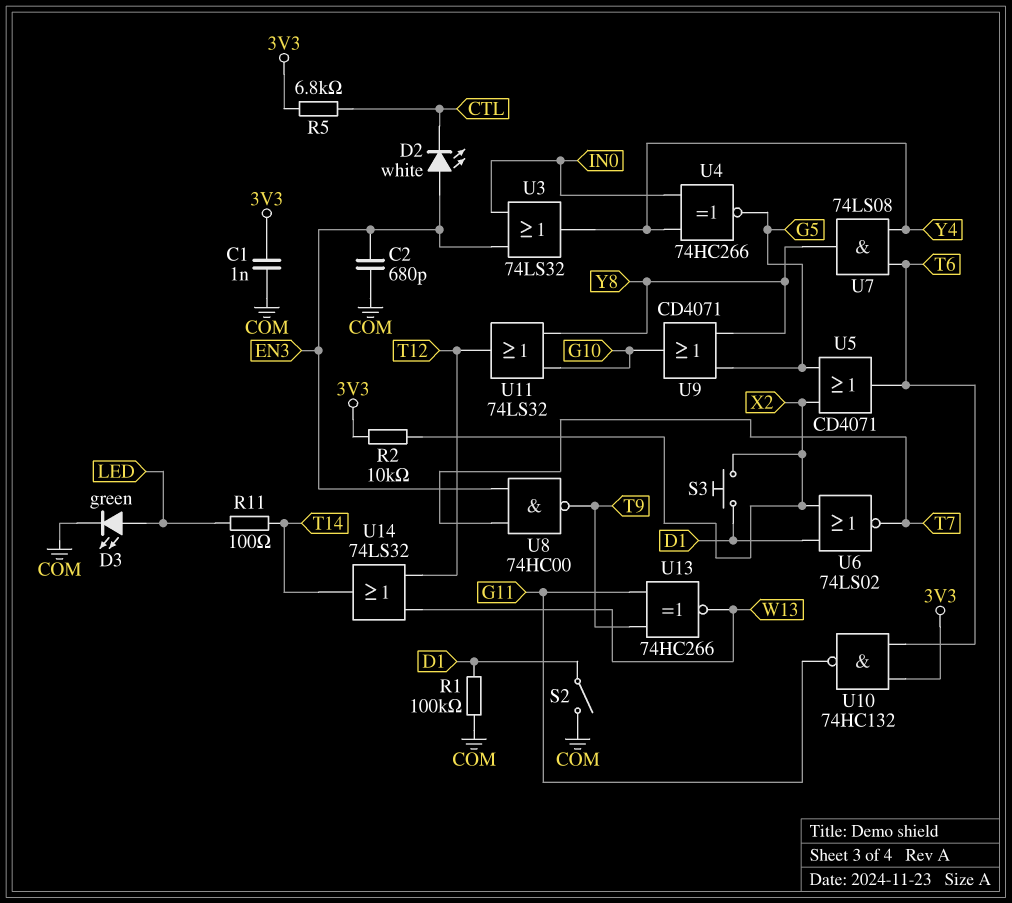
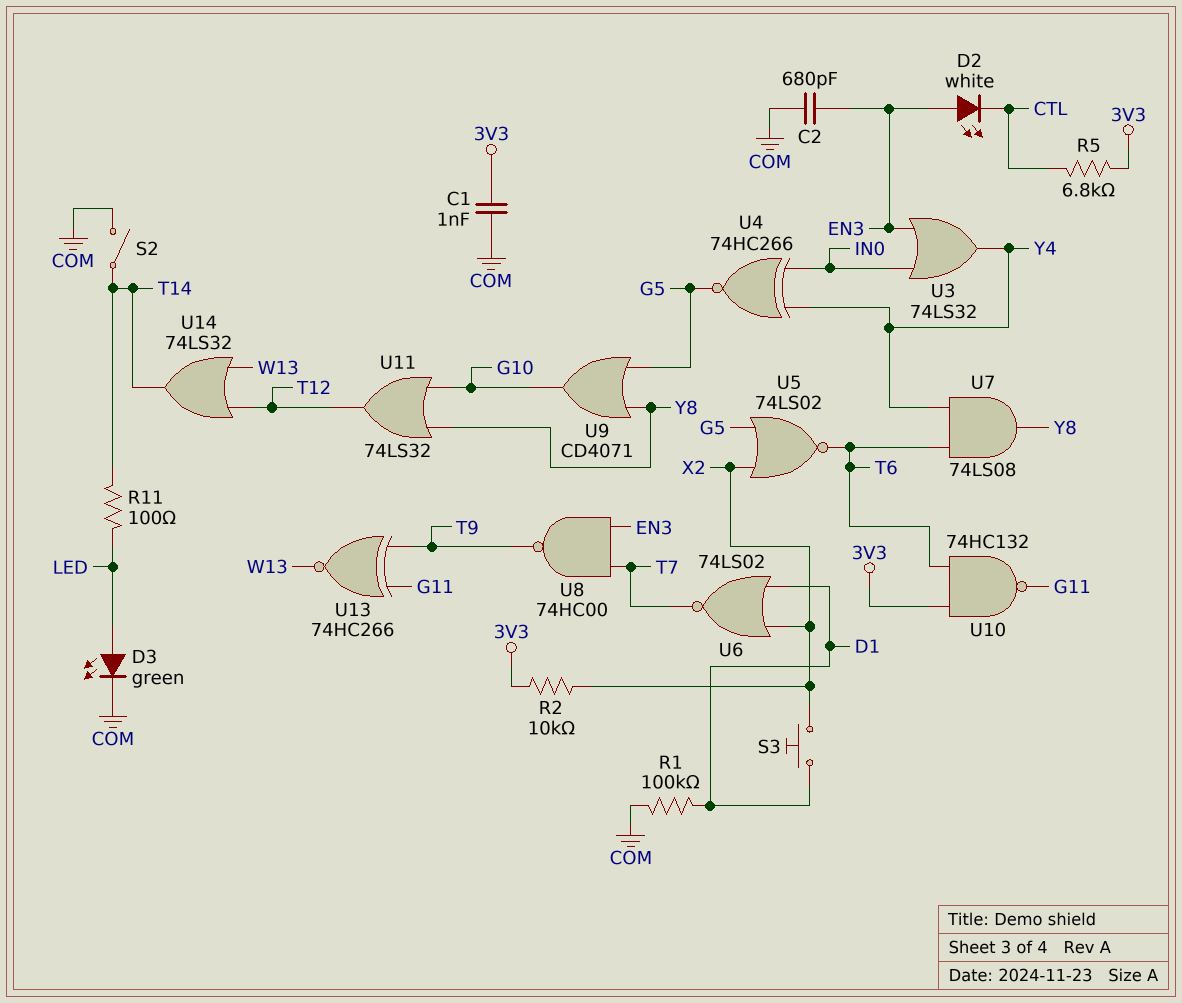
S2: switch (COM, D1) -> switch (COM, T14)
U5: OR CD4071 (in G5, in X2, out T6) -> NOR 74LS02 (in G5, in X2, out T6)

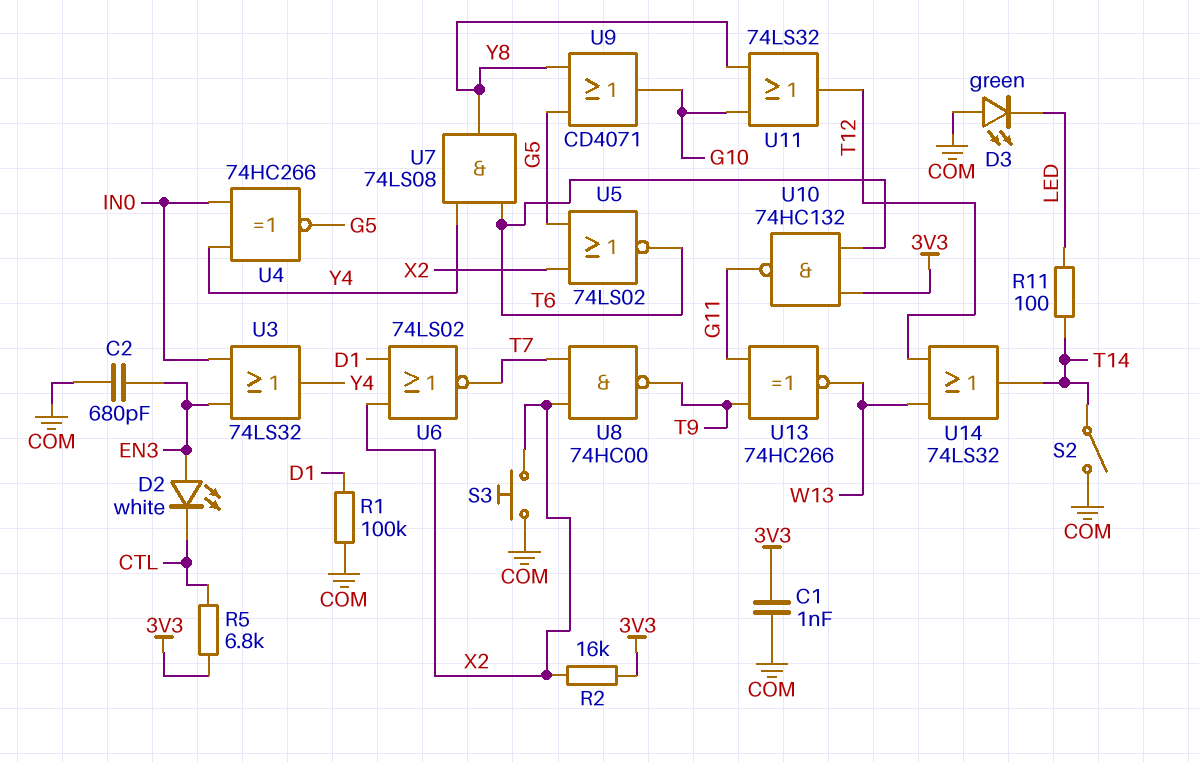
D3: LED green (A LED, K COM) -> LED green (A COM, K LED)
R2: 10k (3V3, X2) -> 16k (3V3, X2)
S3: button (D1, X2) -> button (COM, X2)
U8: NAND 74HC00 (in EN3, in T7, out T9) -> NAND 74HC00 (in T7, in X2, out T9)

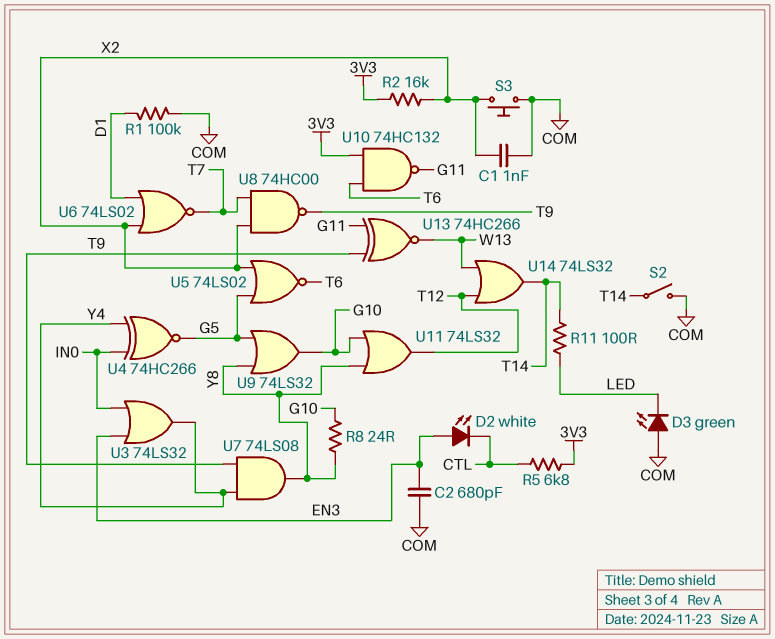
C1: 1nF (3V3, COM) -> 1nF (COM, X2)
R8: none -> 24 (G10, Y8)
U7: AND 74LS08 (in T6, in Y4, out Y8) -> AND 74LS08 (in T9, in Y4, out Y8)
U9: OR CD4071 (in G5, in Y8, out G10) -> OR 74LS32 (in G5, in Y8, out G10)

